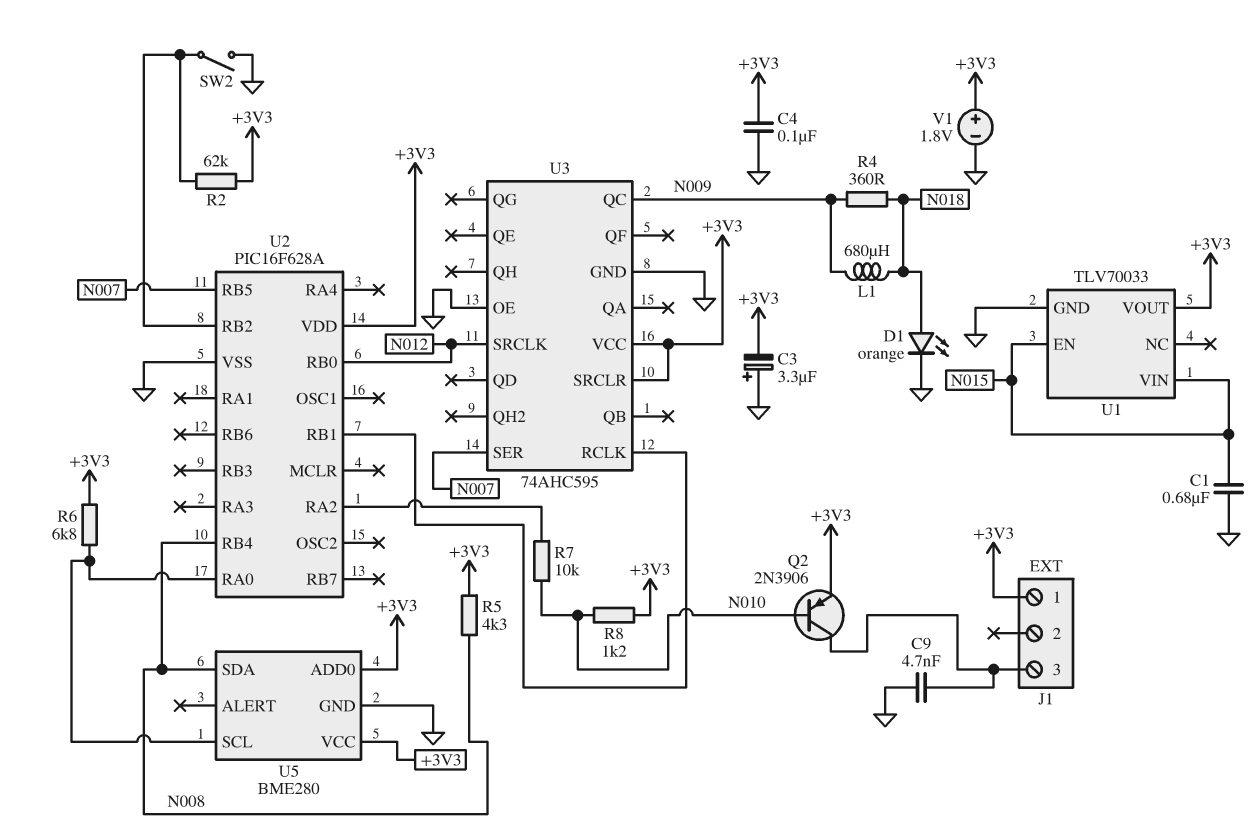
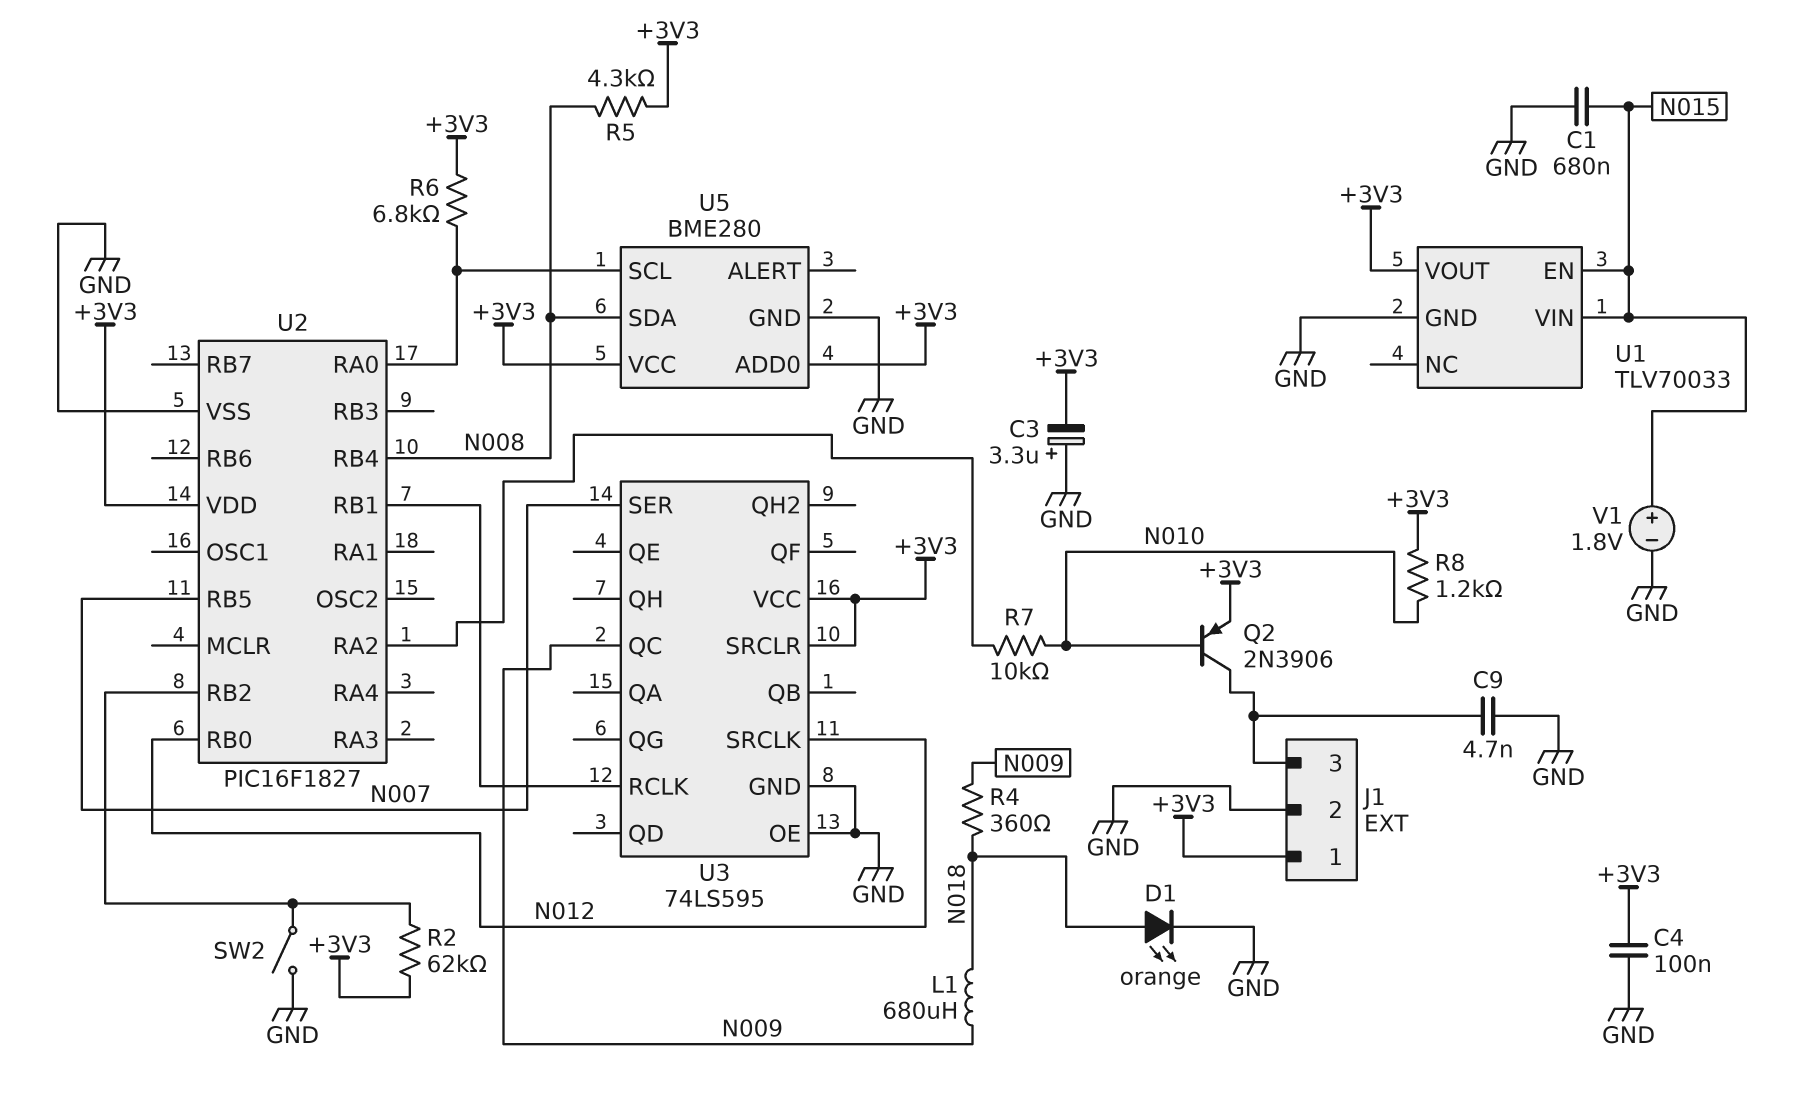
J1 pin 2: none -> GND
U2: PIC16F628A -> PIC16F1827
U3: 74AHC595 -> 74LS595
V1: 1.8V (plus +3V3, minus GND) -> 1.8V (plus N015, minus GND)

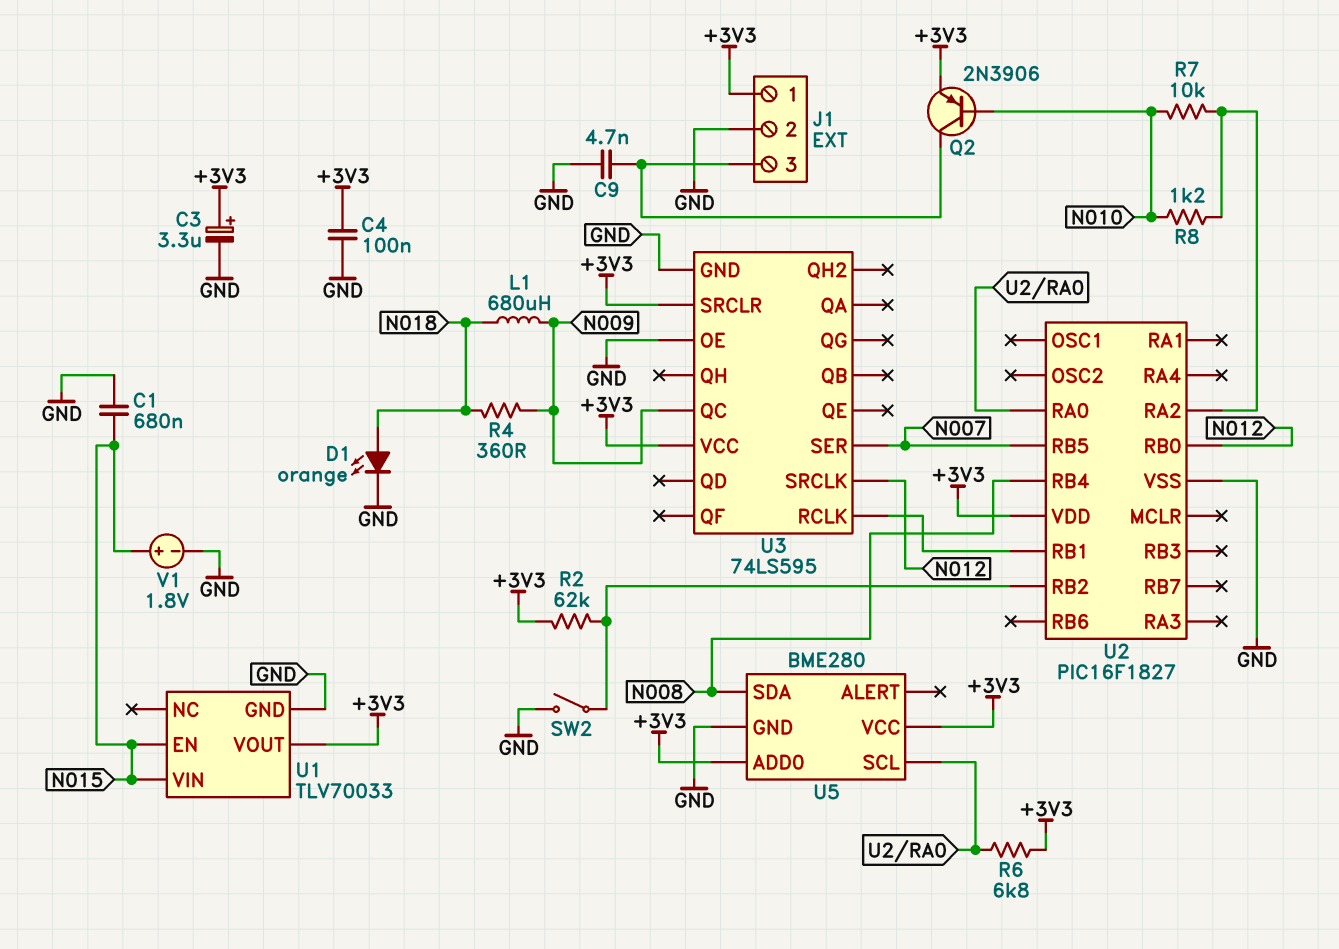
C3: 3.3uF (plus GND, minus +3V3) -> 3.3uF (plus +3V3, minus GND)
R5: 4.3k (+3V3, N008) -> none
R8: 1.2k (+3V3, N010) -> 1.2k (N010, U2/RA2)

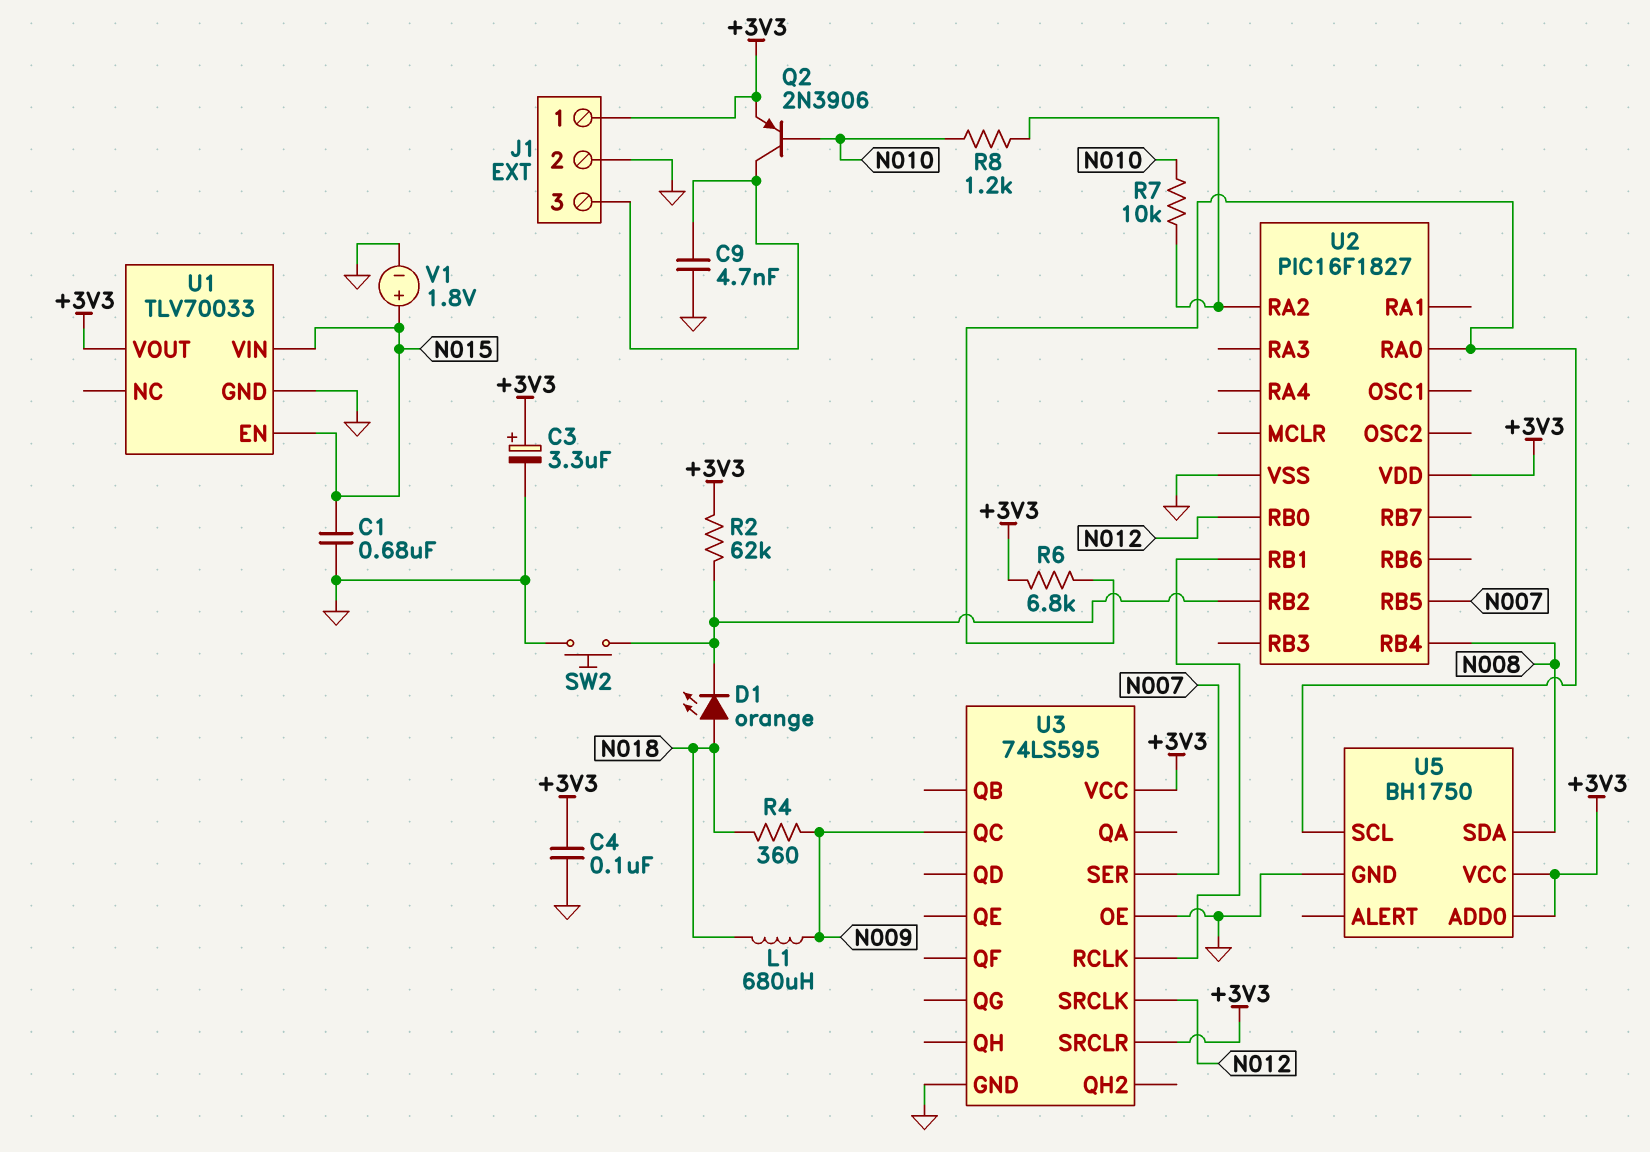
D1: LED orange (A N018, K GND) -> LED orange (A N018, K U2/RB2)
SW2: switch (GND, U2/RB2) -> button (GND, U2/RB2)
U5: BME280 -> BH1750

